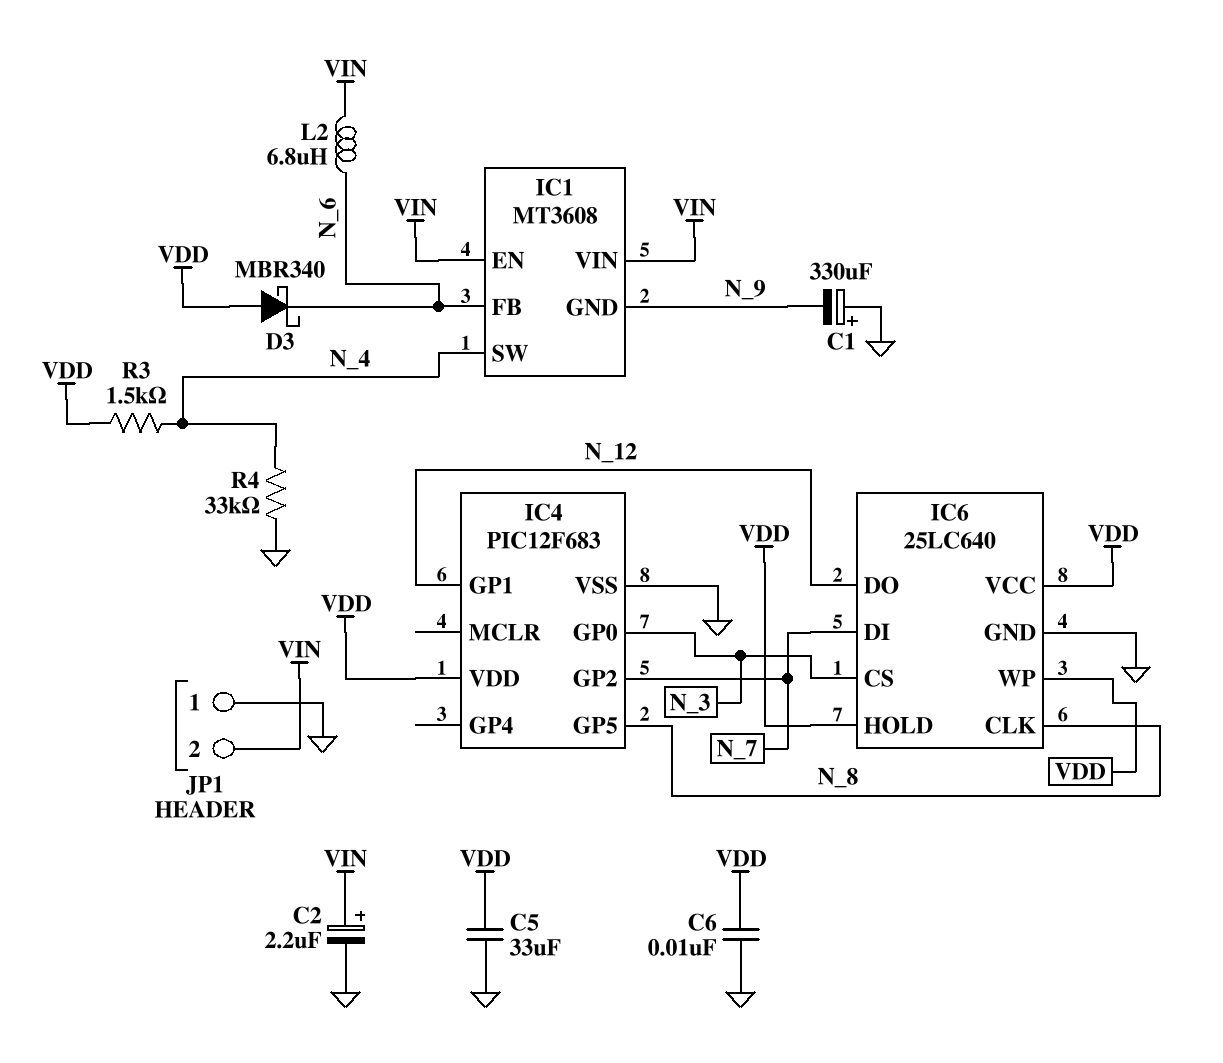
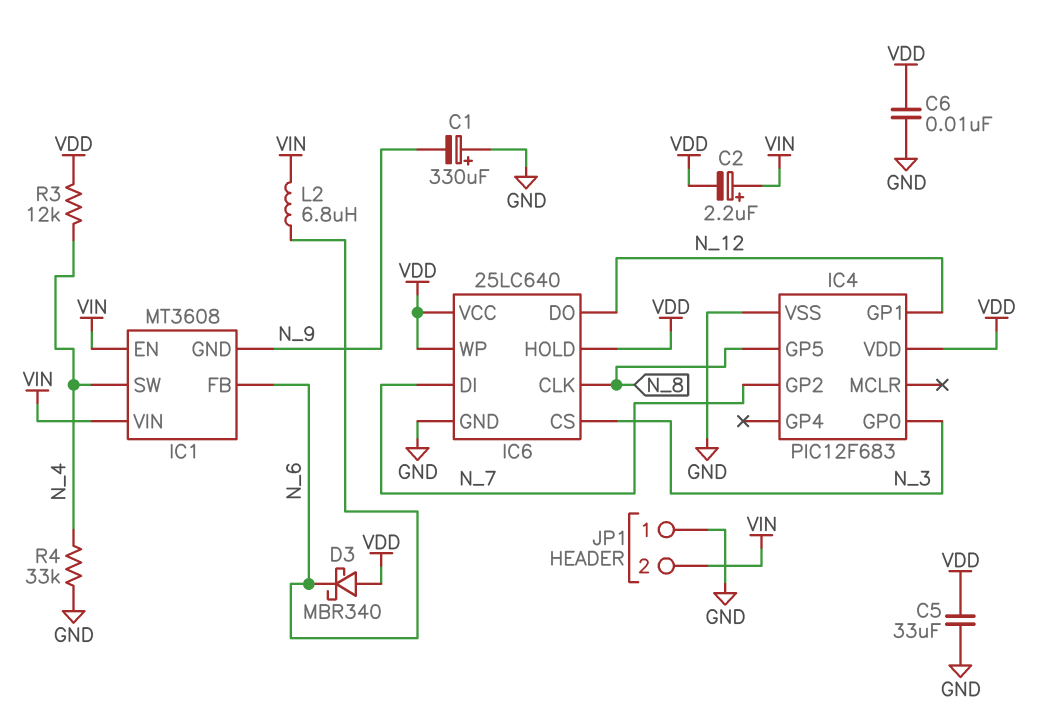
C2: 2.2uF (plus VIN, minus GND) -> 2.2uF (plus VIN, minus VDD)
R3: 1.5k (N_4, VDD) -> 12k (N_4, VDD)

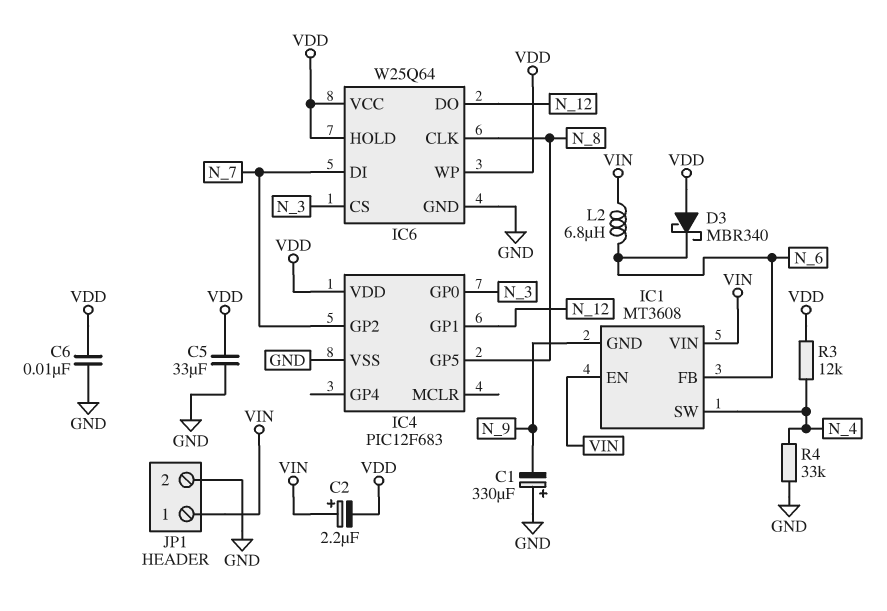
IC6: 25LC640 -> W25Q64
JP1 pin 1: GND -> VIN
JP1 pin 2: VIN -> GND

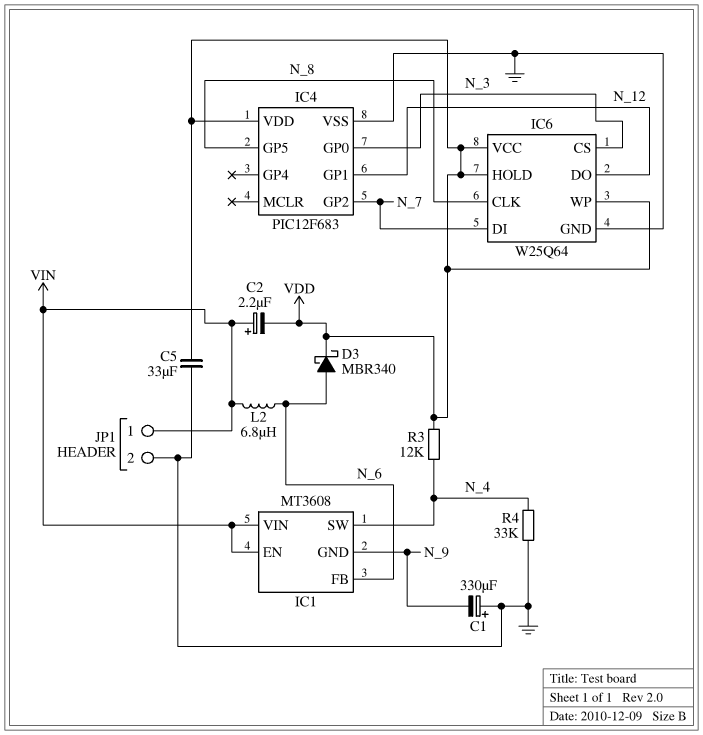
C6: 10nF (GND, VDD) -> none
D3: schottky MBR340 (A VDD, K N_6) -> schottky MBR340 (A N_6, K VDD)

